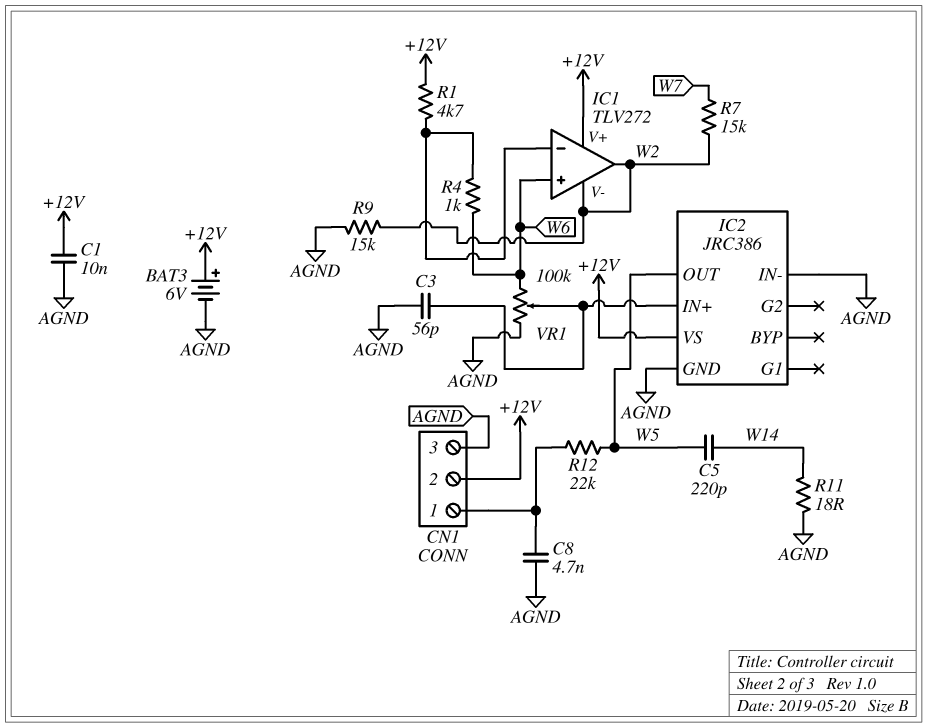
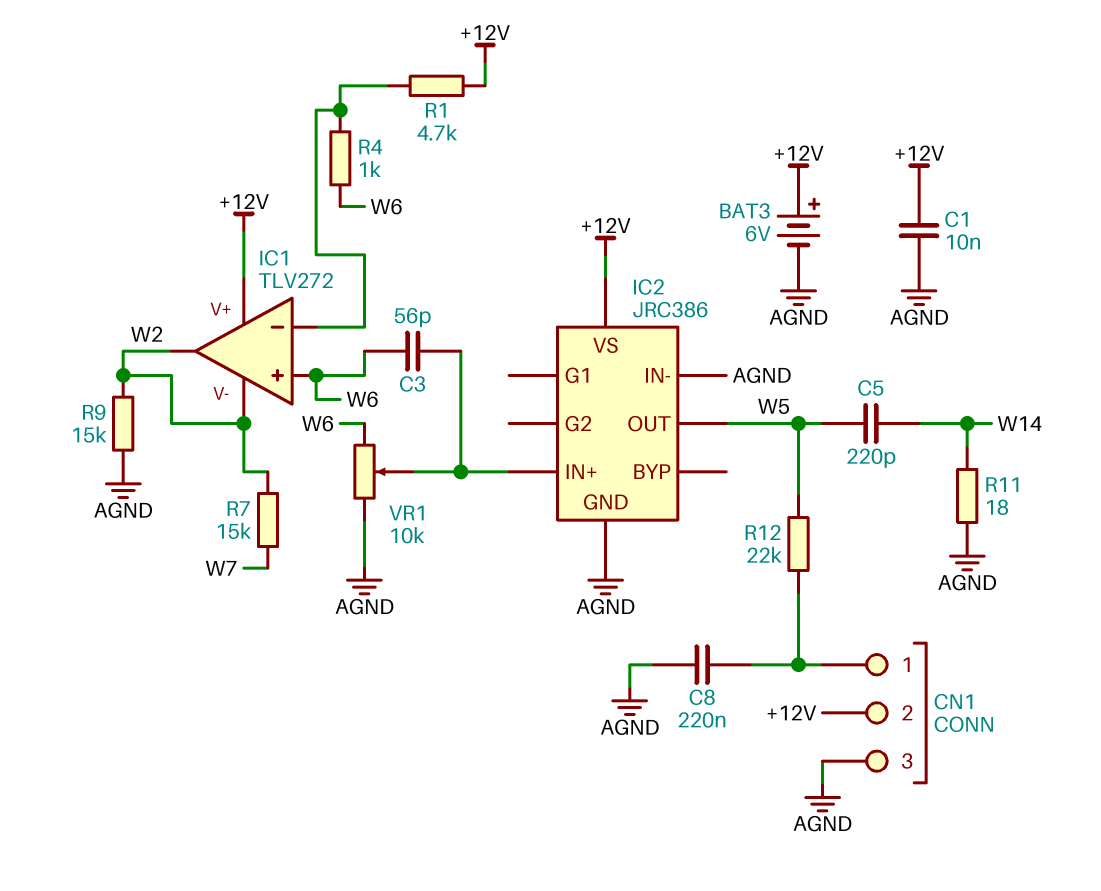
C3: 56pF (AGND, IC2/IN+) -> 56pF (IC2/IN+, W6)
C8: 4.7nF (AGND, CN1/1) -> 220nF (AGND, CN1/1)
VR1: 100k (AGND, W6, wiper IC2/IN+) -> 10k (AGND, W6, wiper IC2/IN+)

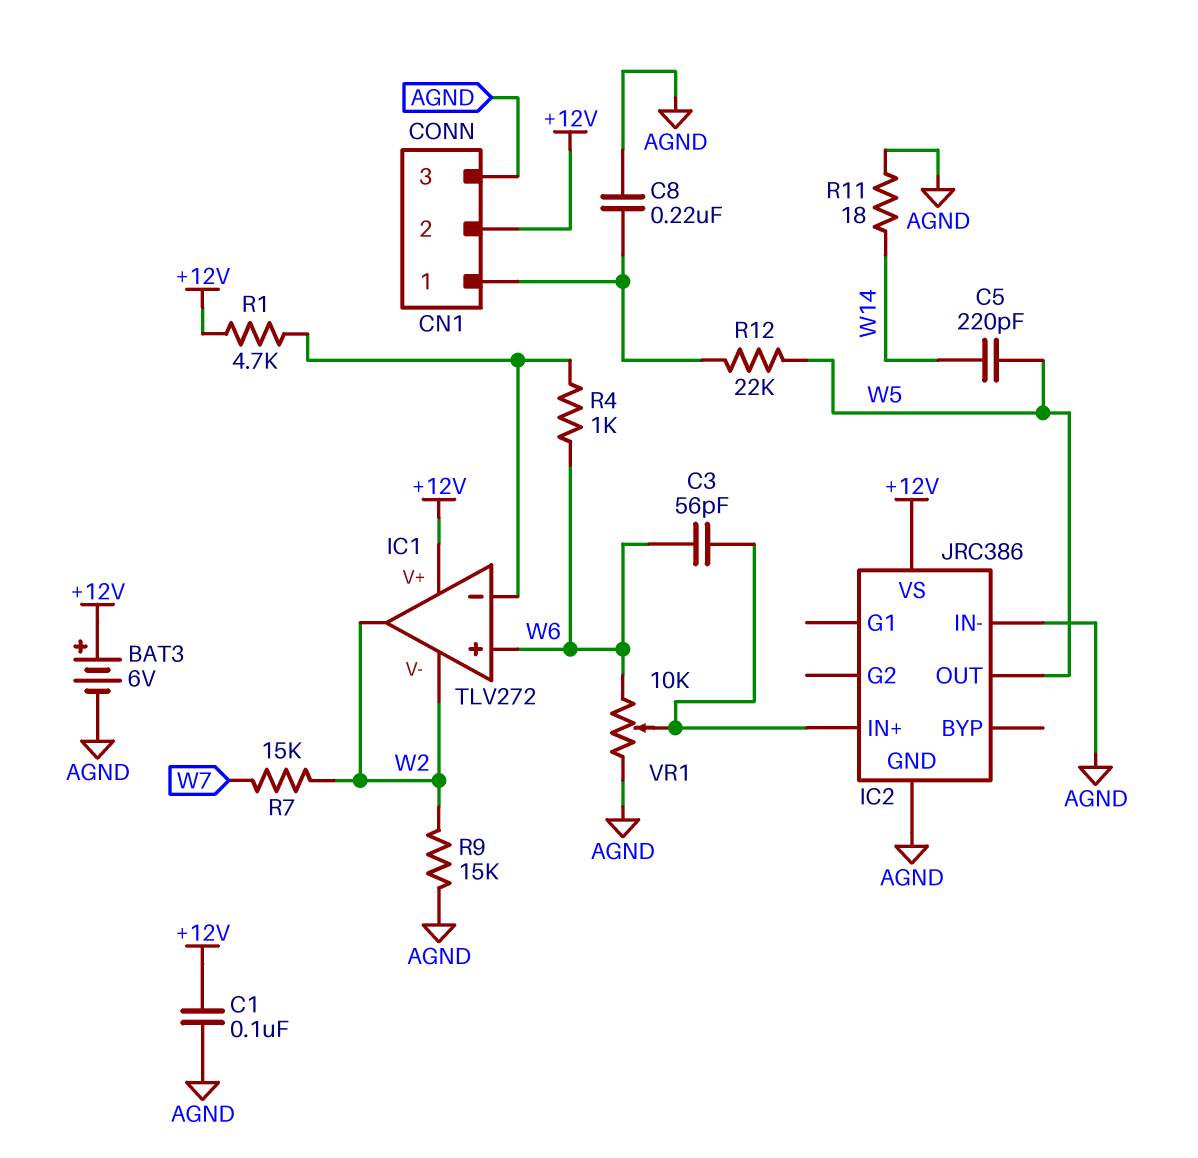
C1: 10nF (+12V, AGND) -> 100nF (+12V, AGND)

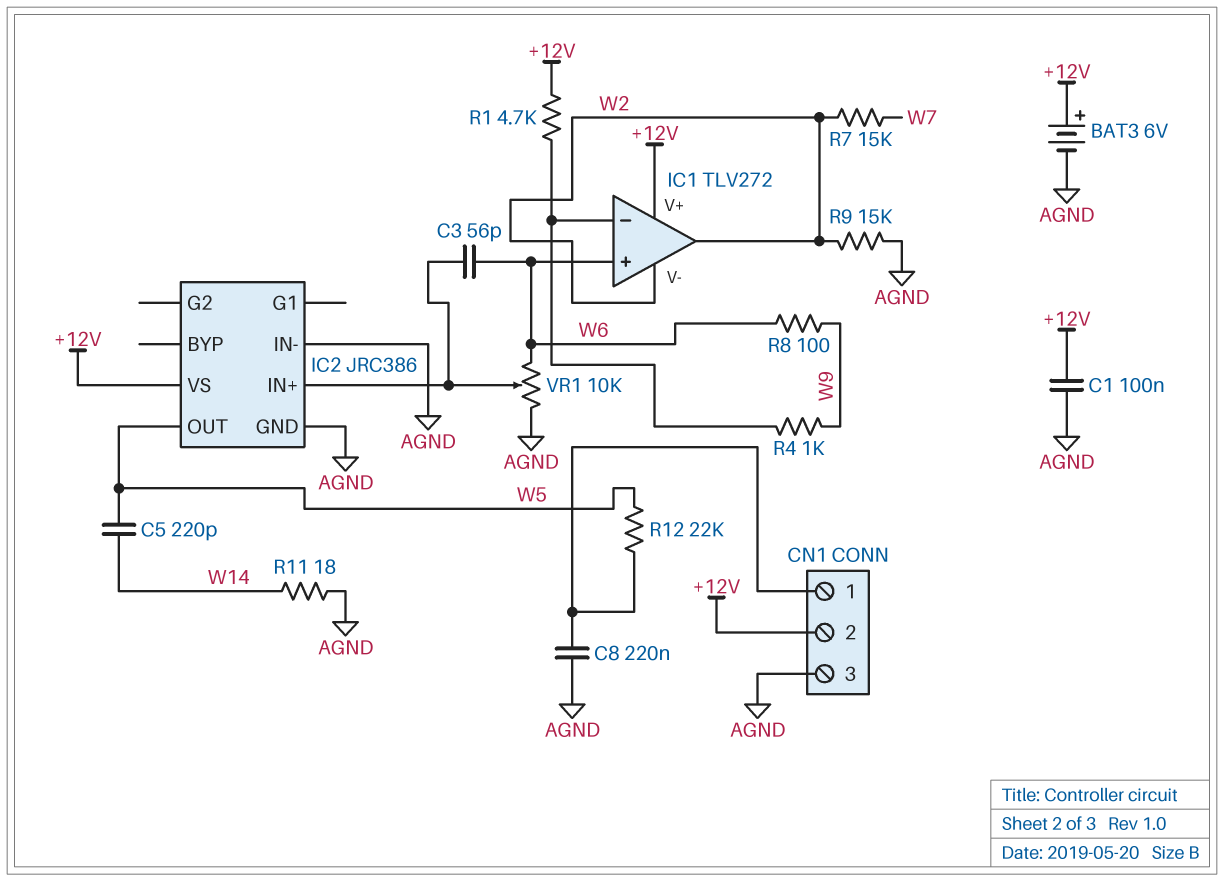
R4: 1k (IC1/in-, W6) -> 1k (IC1/in-, W9)
R8: none -> 100 (W6, W9)

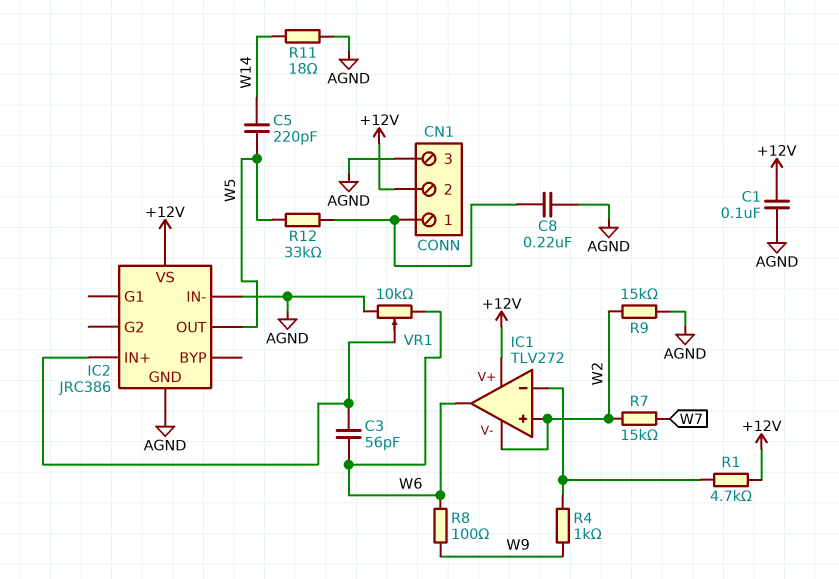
BAT3: 6V (plus +12V, minus AGND) -> none
IC1 pin in+: W6 -> W2
IC1 pin out: W2 -> W6
R12: 22k (CN1/1, W5) -> 33k (CN1/1, W5)

